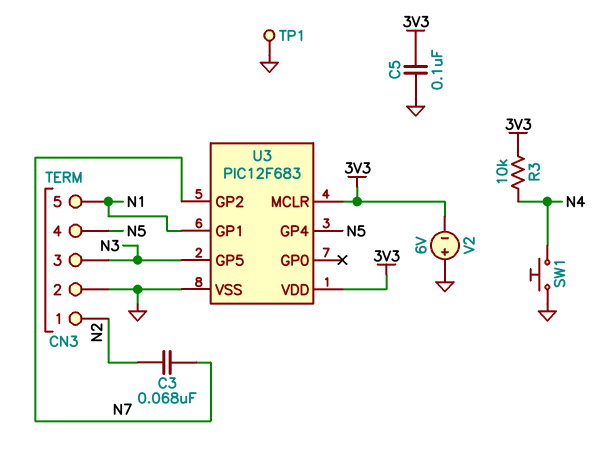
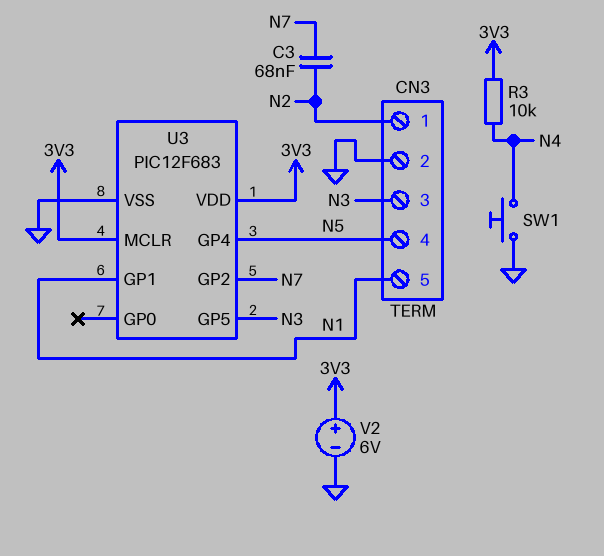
C5: 100nF (3V3, GND) -> none
TP1: test point (GND) -> none
V2: 6V (plus GND, minus 3V3) -> 6V (plus 3V3, minus GND)

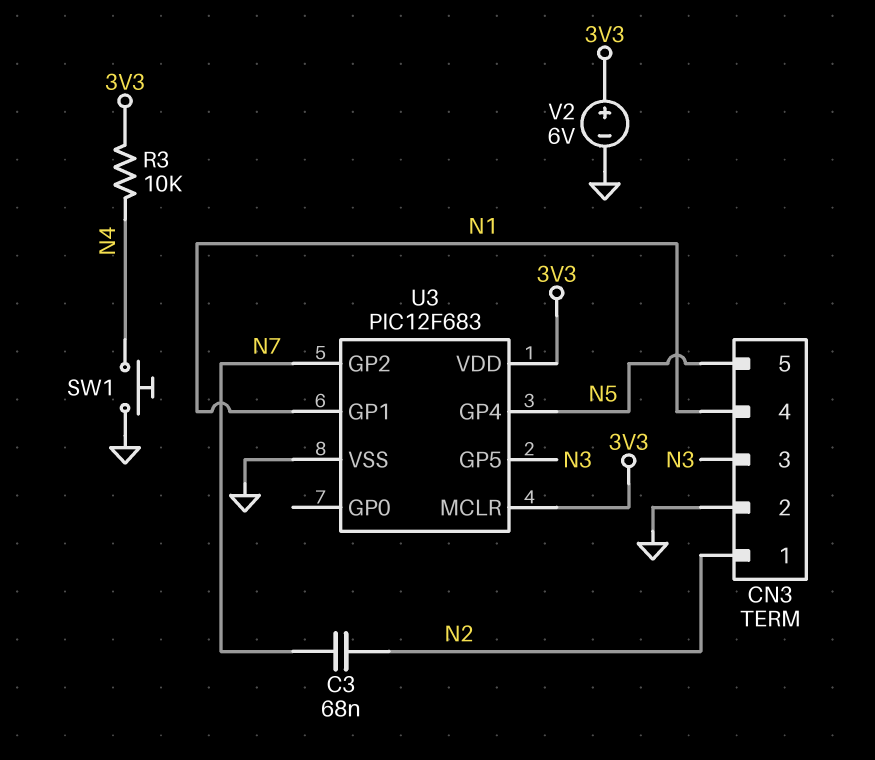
CN3 pin 4: N5 -> N1
CN3 pin 5: N1 -> N5

